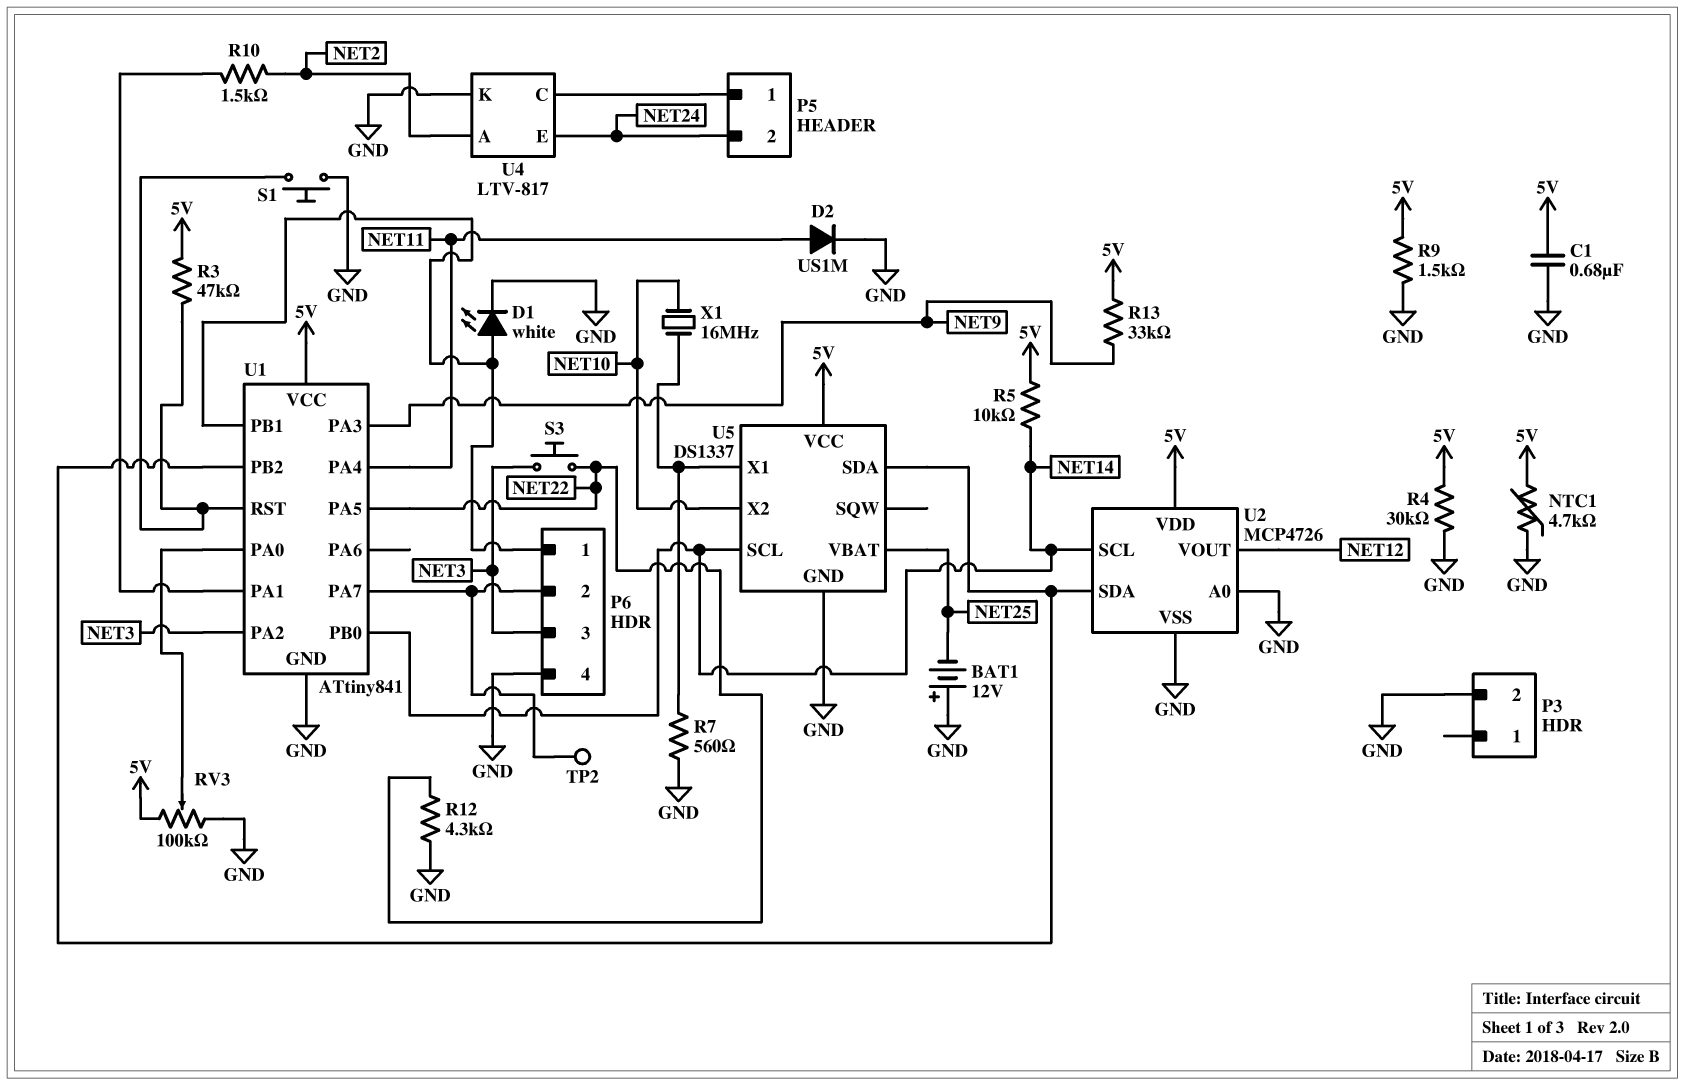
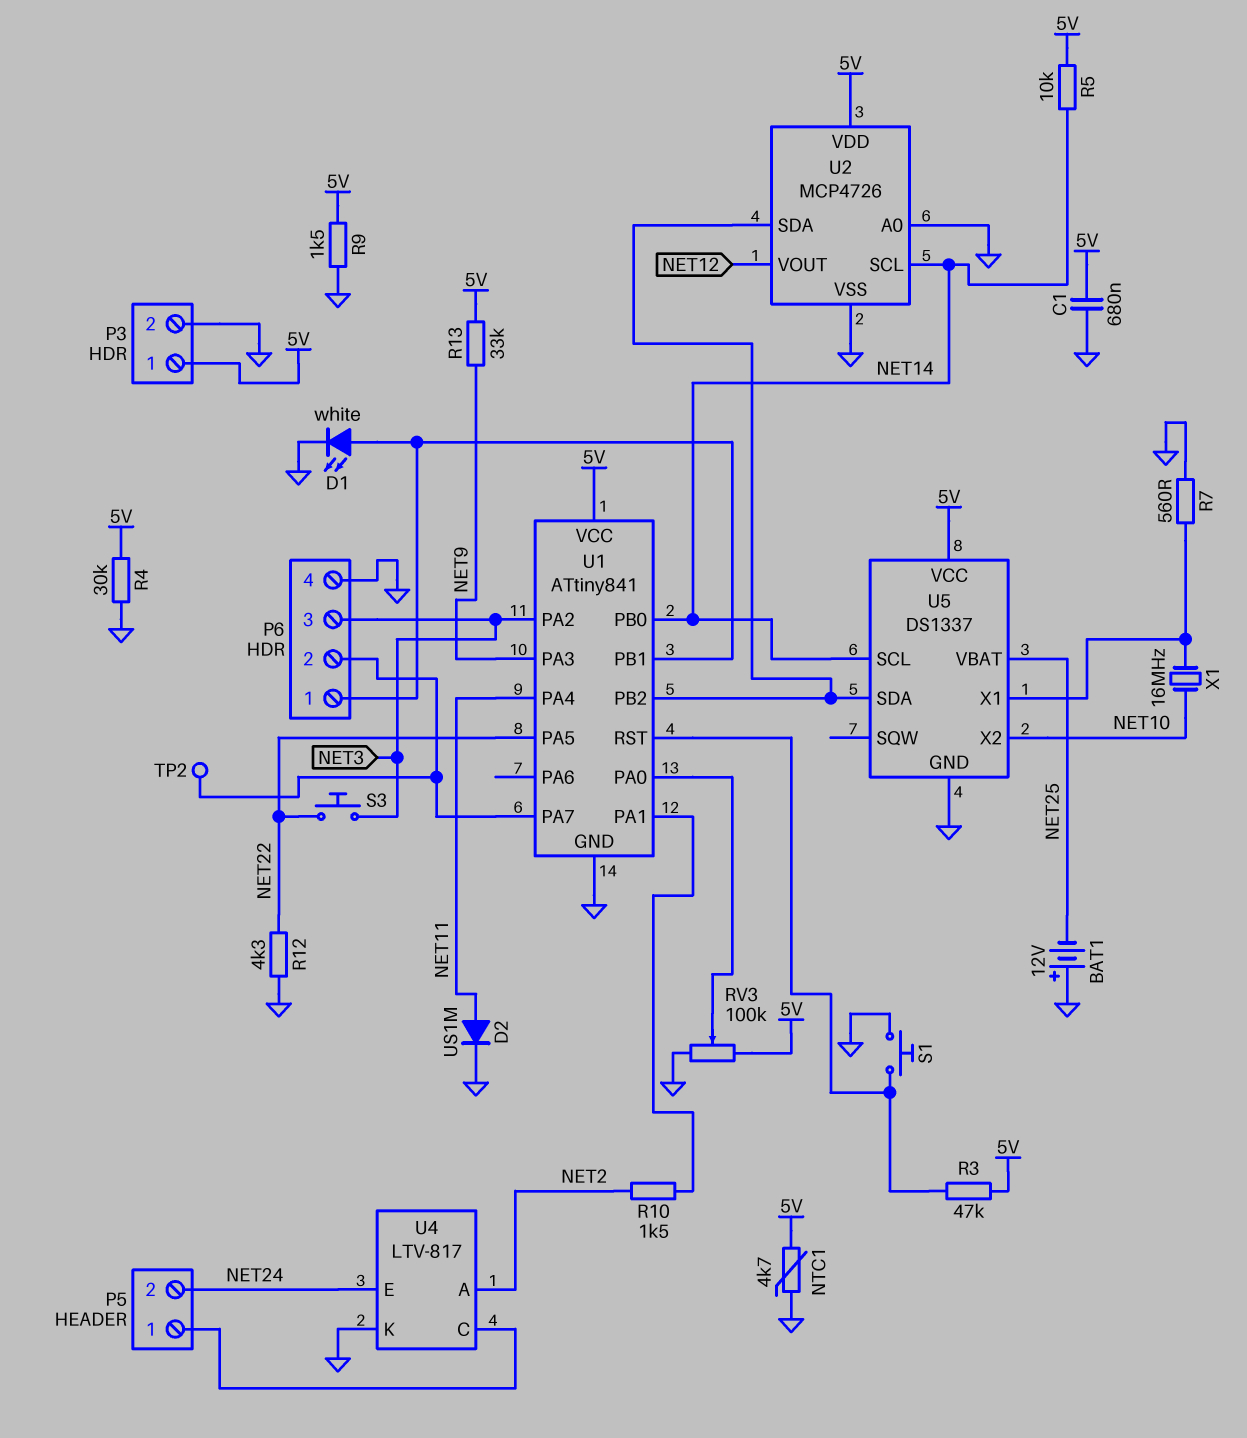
P3 pin 1: none -> 5V

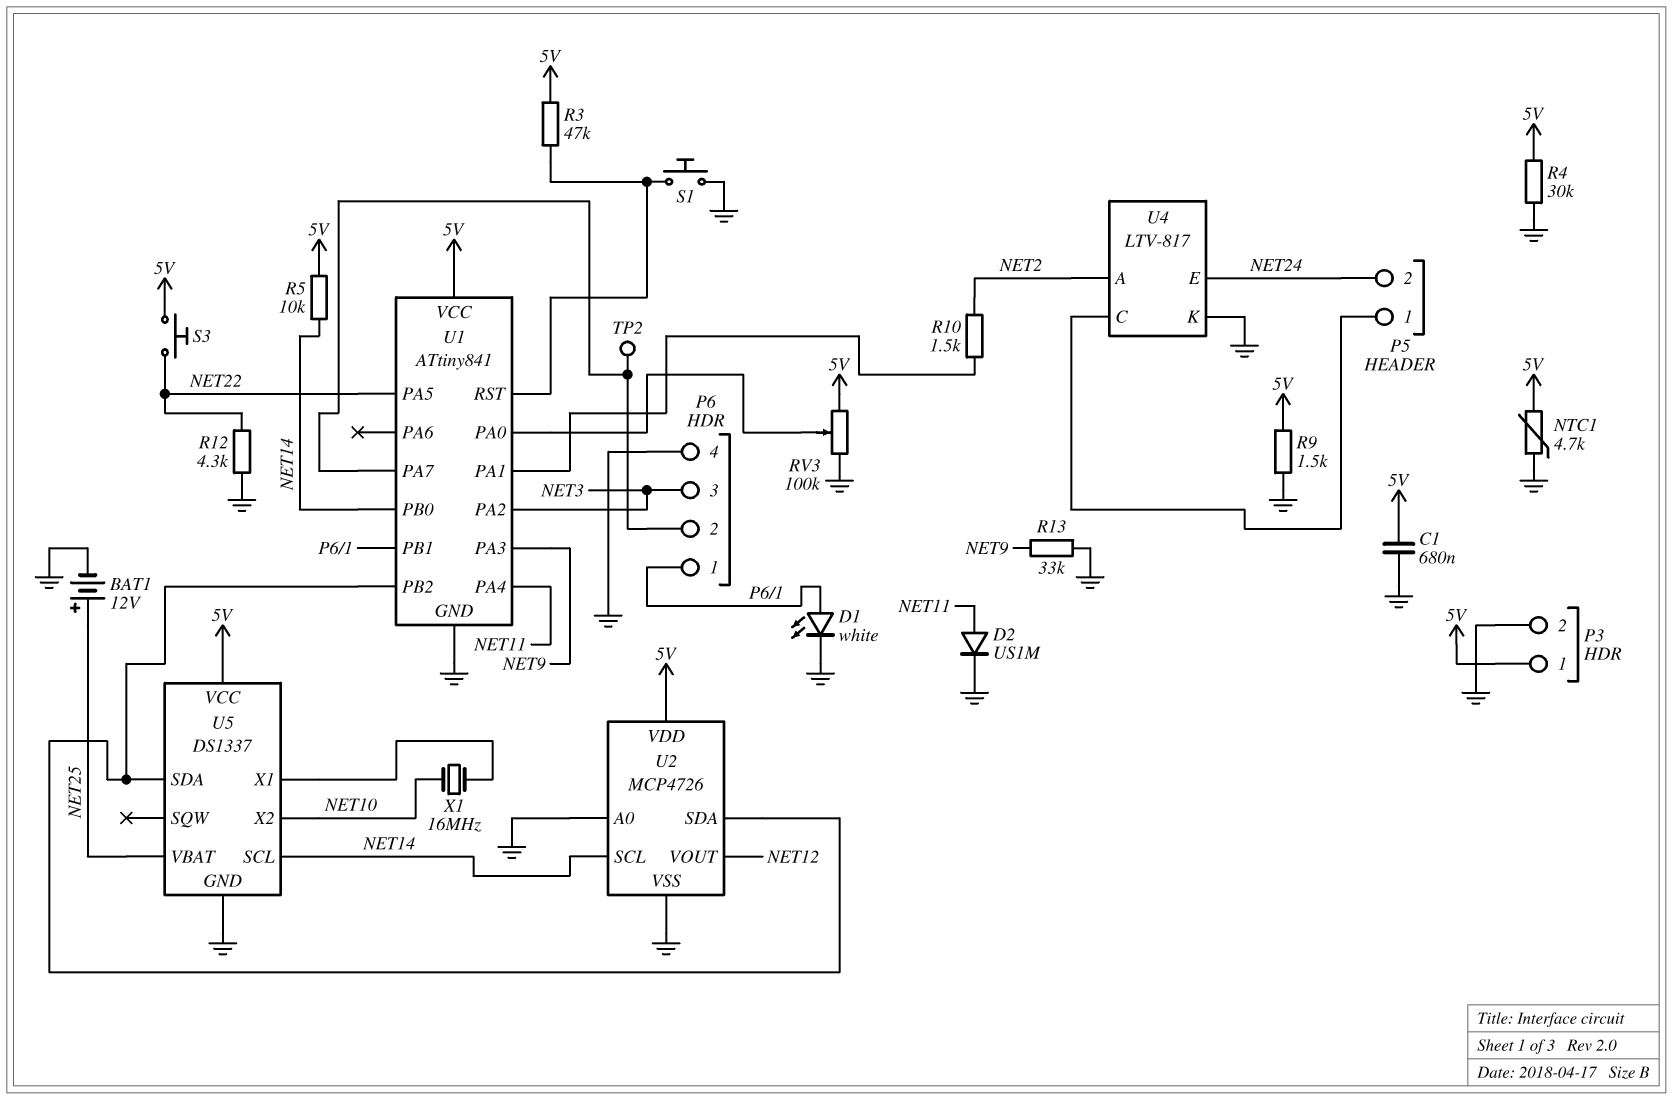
BAT1: 12V (plus GND, minus NET25) -> 12V (plus NET25, minus GND)
R7: 560 (GND, U5/X1) -> none
R13: 33k (5V, NET9) -> 33k (GND, NET9)
S3: button (NET3, NET22) -> button (5V, NET22)

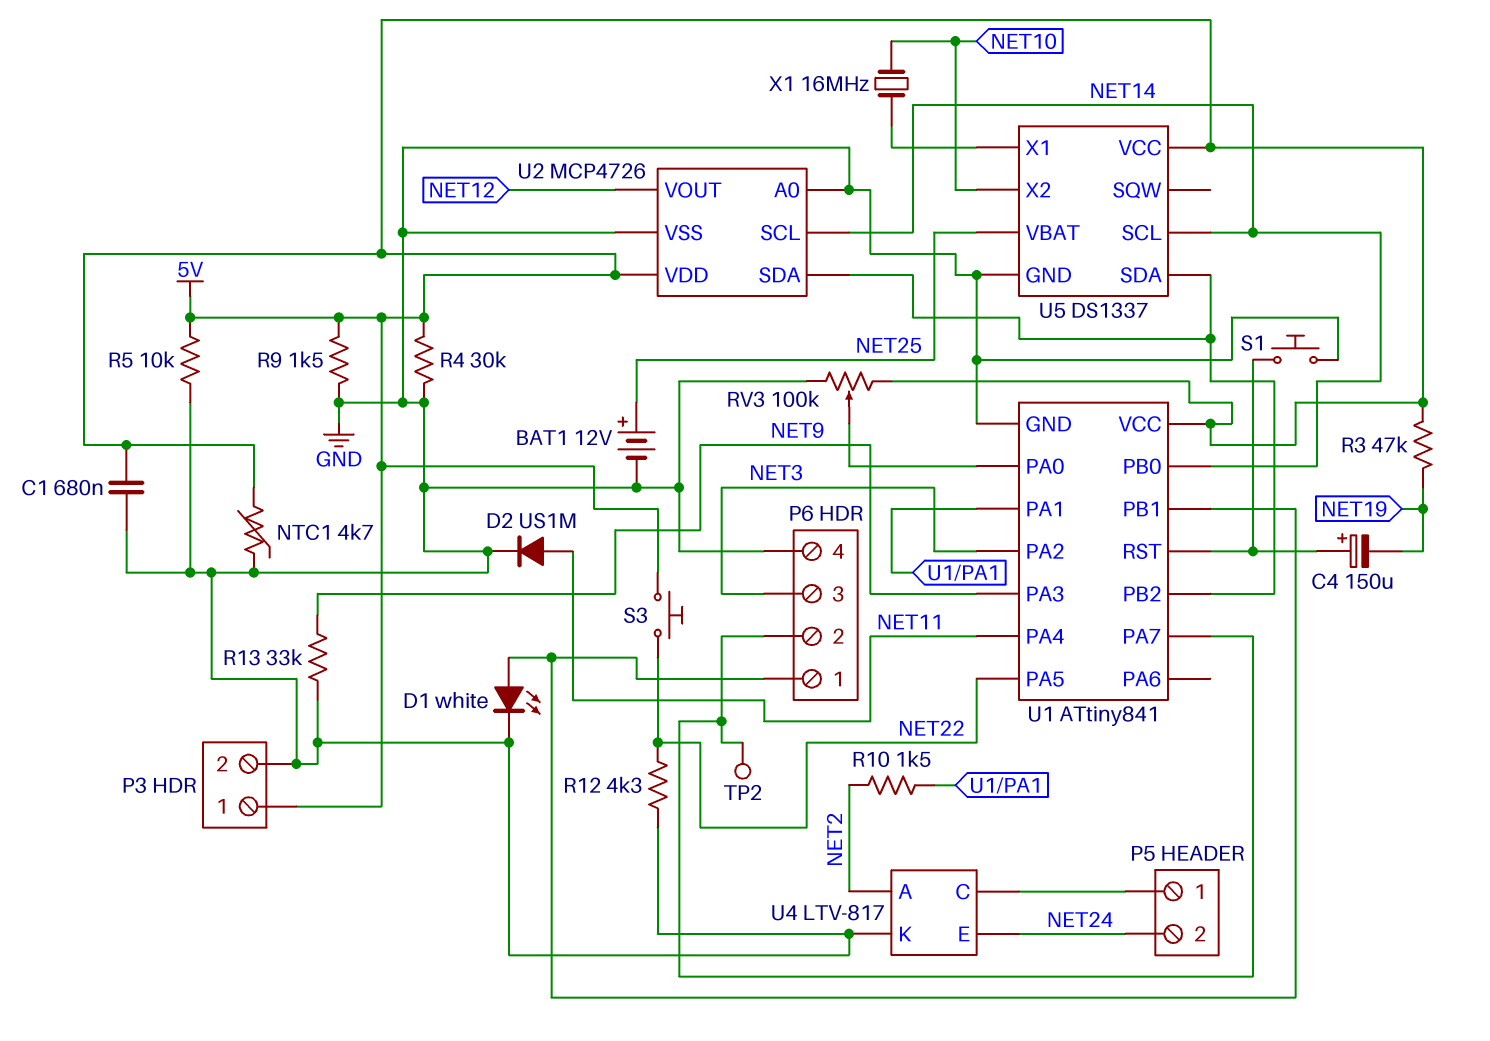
C4: none -> 150uF (plus U1/RST, minus NET19)
R3: 47k (5V, U1/RST) -> 47k (5V, NET19)
R5: 10k (5V, NET14) -> 10k (5V, GND)

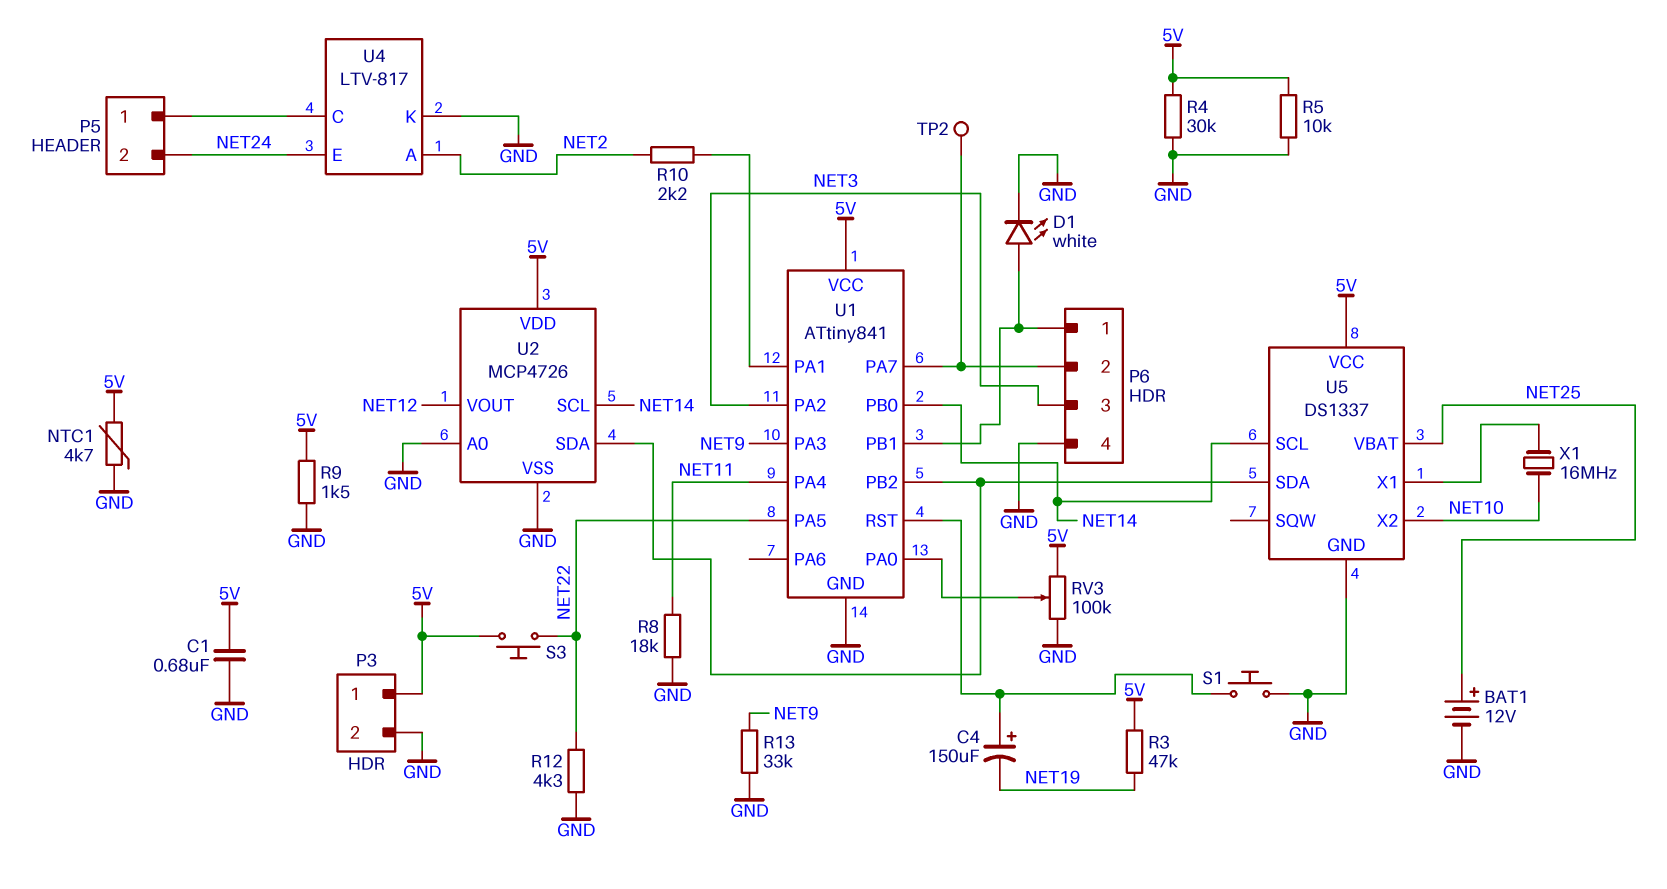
D2: diode US1M (A NET11, K GND) -> none
R8: none -> 18k (GND, NET11)
R10: 1.5k (NET2, U1/PA1) -> 2.2k (NET2, U1/PA1)

